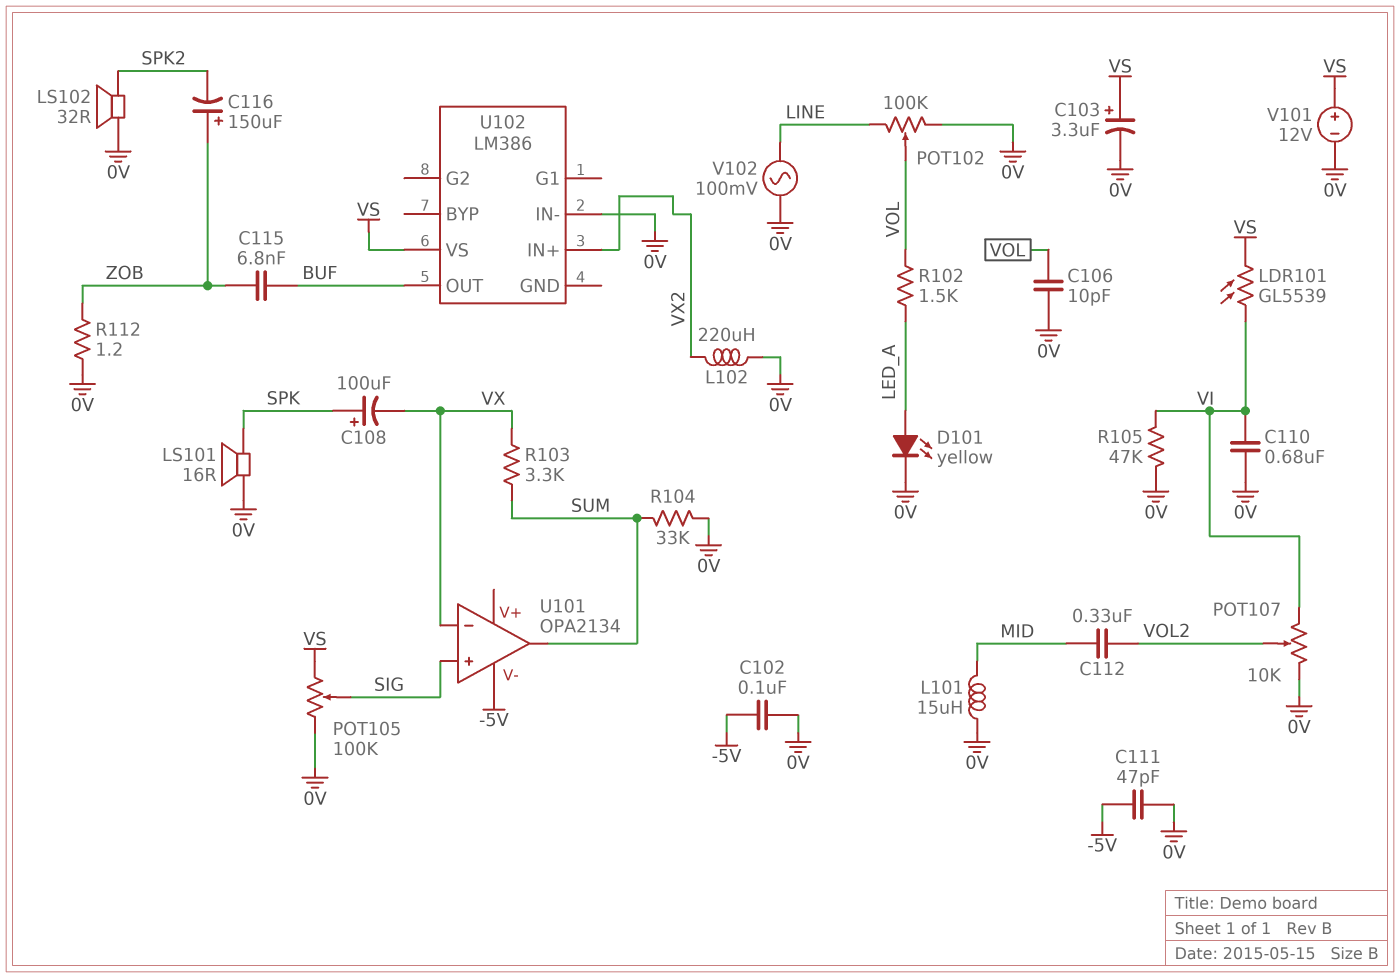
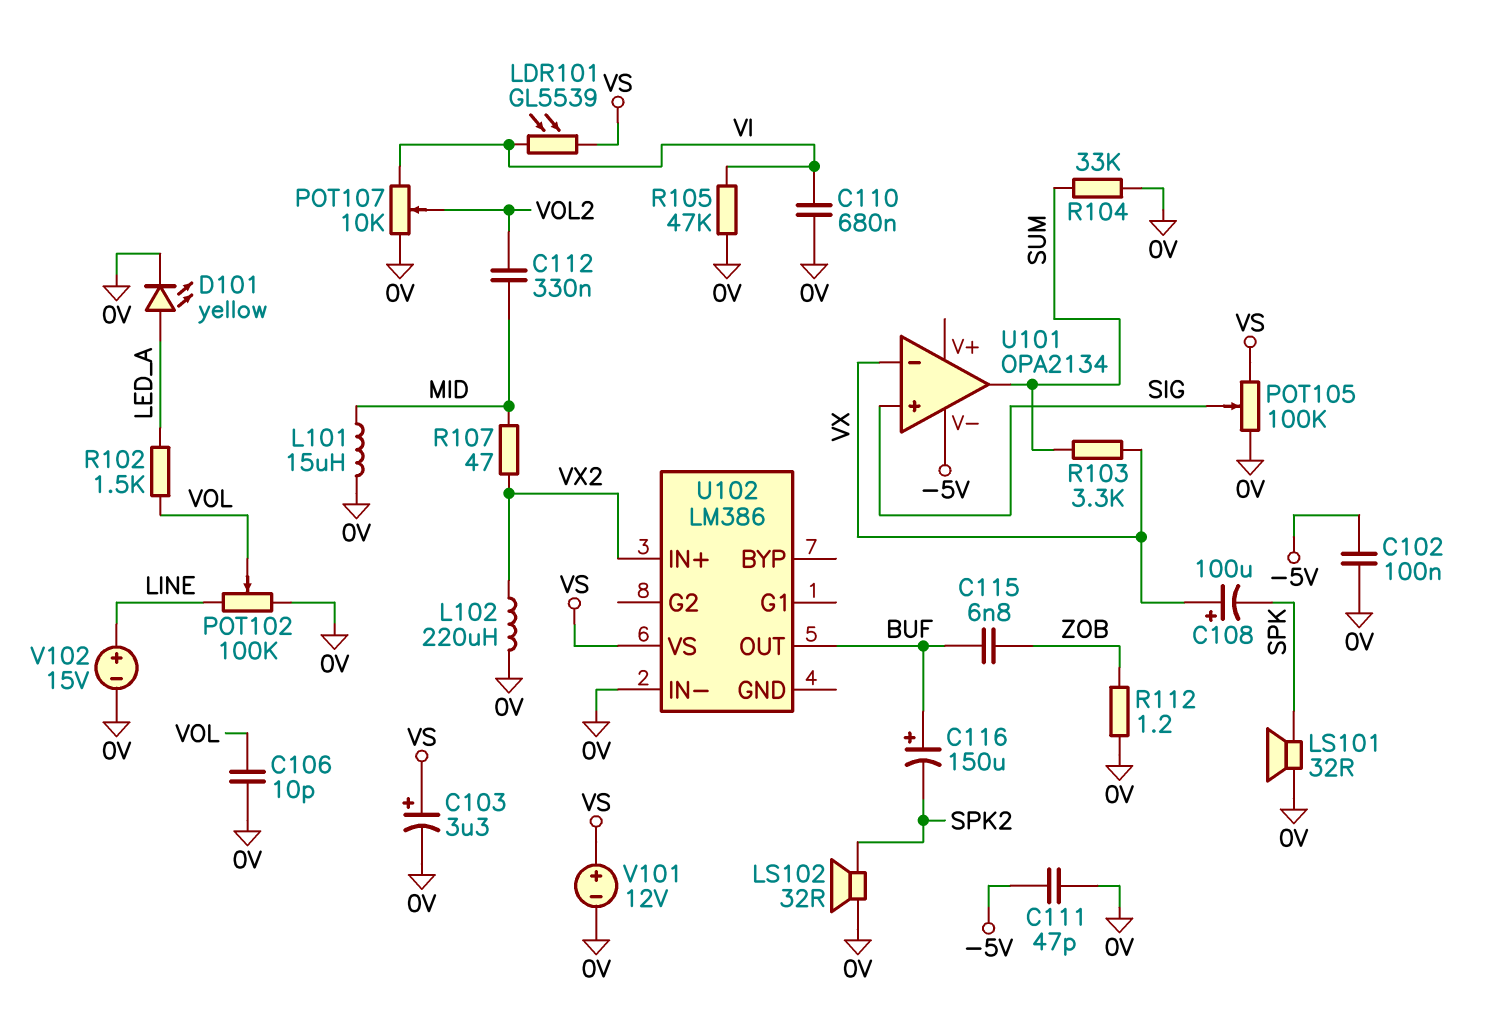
C108: 100uF (plus SPK, minus VX) -> 100uF (plus VX, minus SPK)
C116: 150uF (plus ZOB, minus SPK2) -> 150uF (plus BUF, minus SPK2)
LS101: speaker 16R (0V, SPK) -> speaker 32R (0V, SPK)
R107: none -> 47 (MID, VX2)
V102: AC 100mV (0V, LINE) -> 15V (plus LINE, minus 0V)

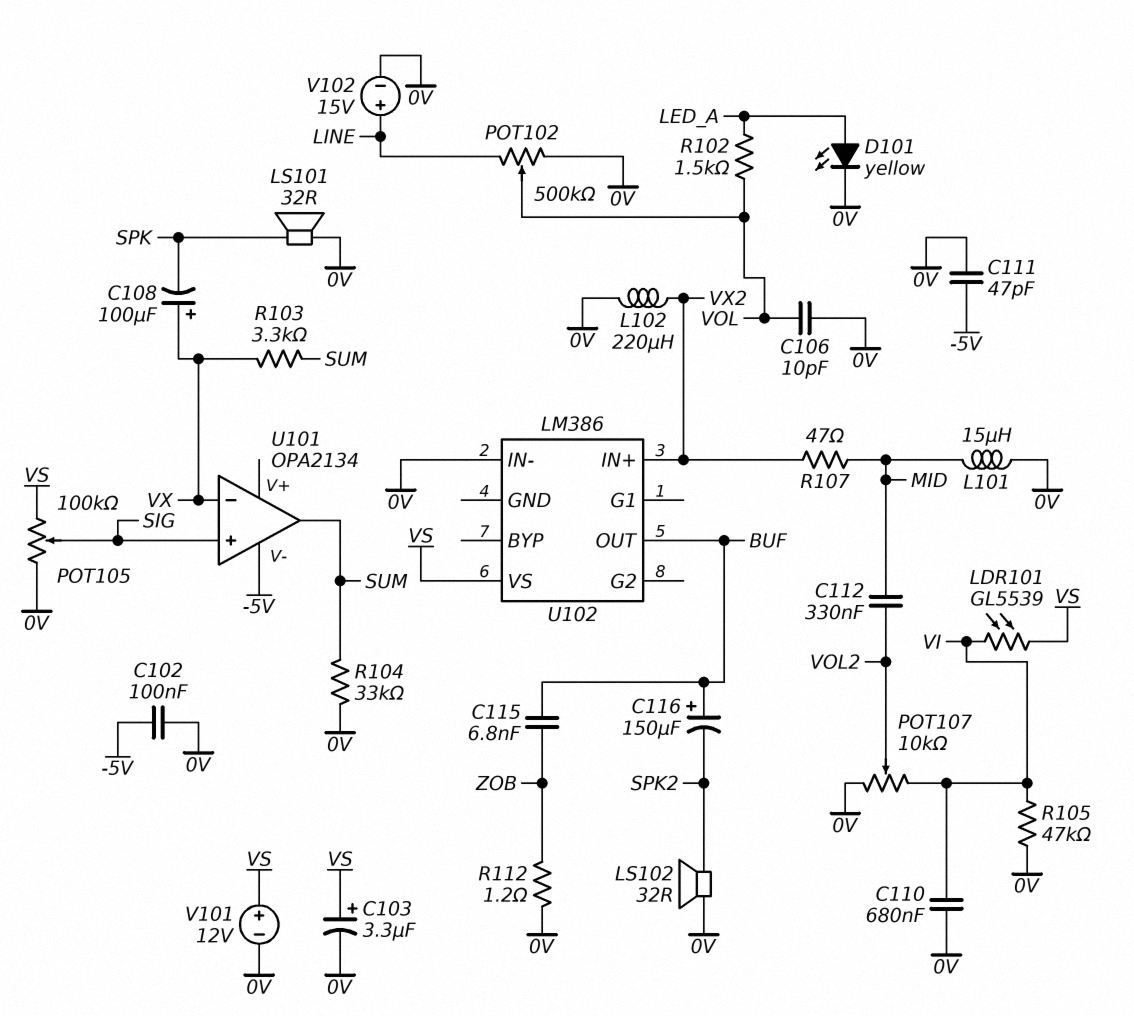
POT102: 100k (0V, LINE, wiper VOL) -> 500k (0V, LINE, wiper VOL)

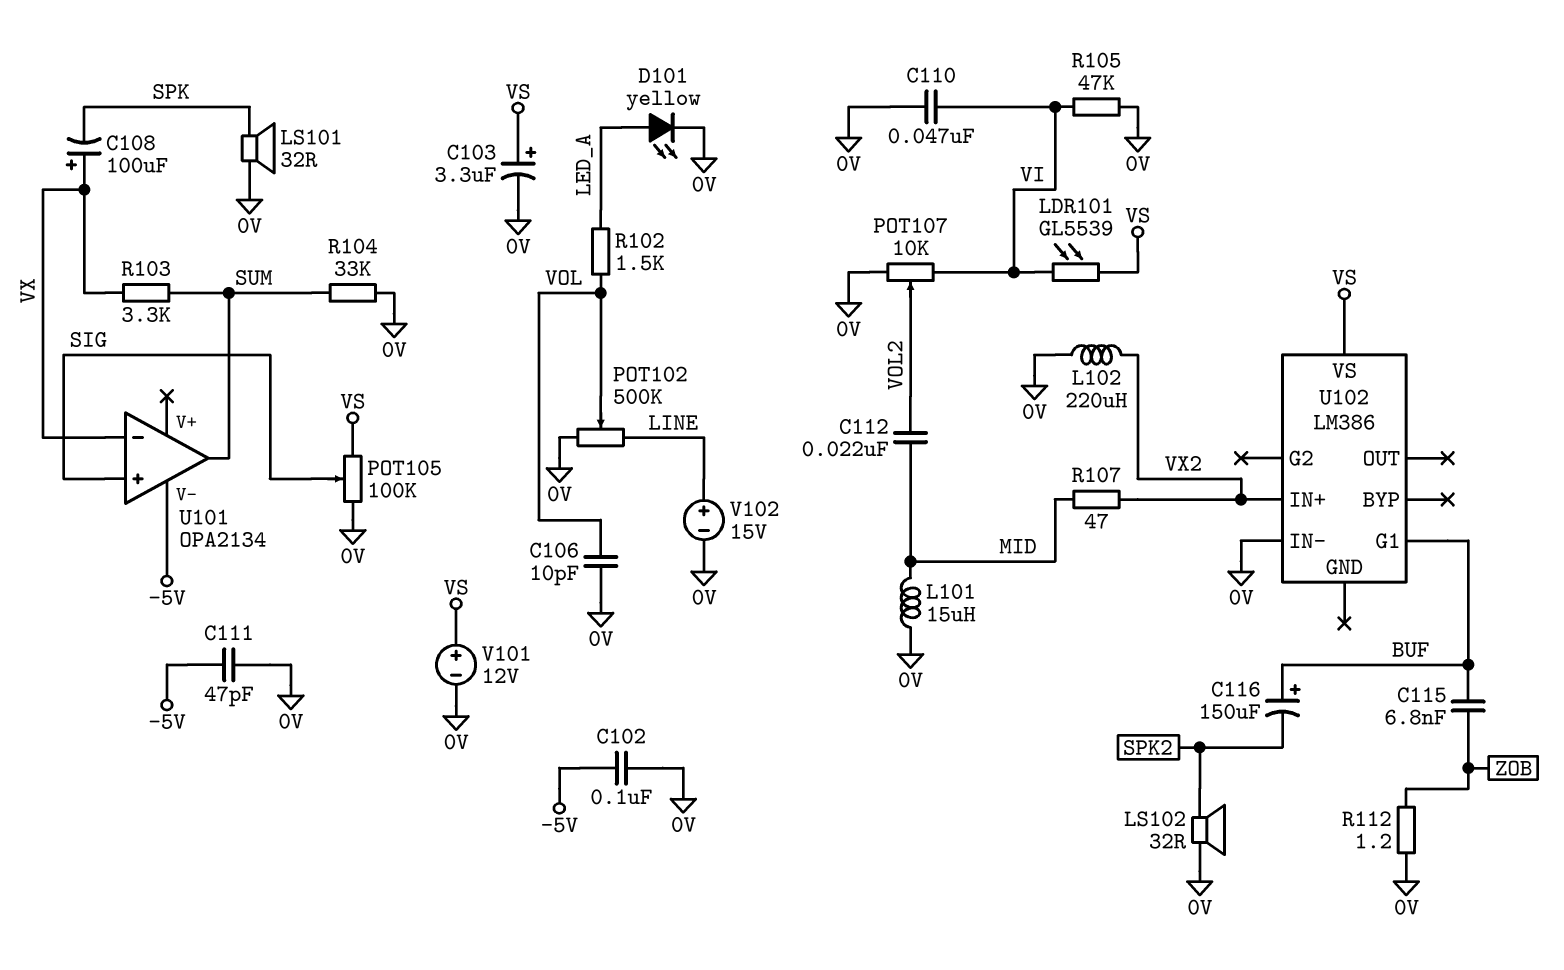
C110: 680nF (0V, VI) -> 47nF (0V, VI)
C112: 330nF (MID, VOL2) -> 22nF (MID, VOL2)
U102 pin G1: none -> BUF
U102 pin OUT: BUF -> none

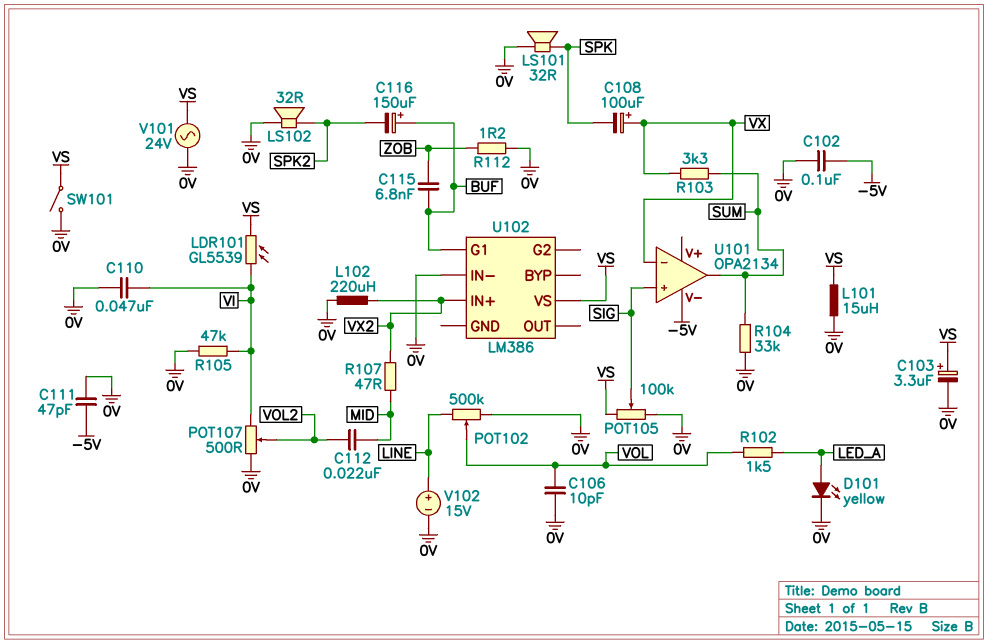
L101: 15uH (0V, MID) -> 15uH (0V, VS)
POT107: 10k (0V, VI, wiper VOL2) -> 500 (0V, VI, wiper VOL2)
SW101: none -> switch (0V, VS)
V101: 12V (plus VS, minus 0V) -> AC 24V (0V, VS)

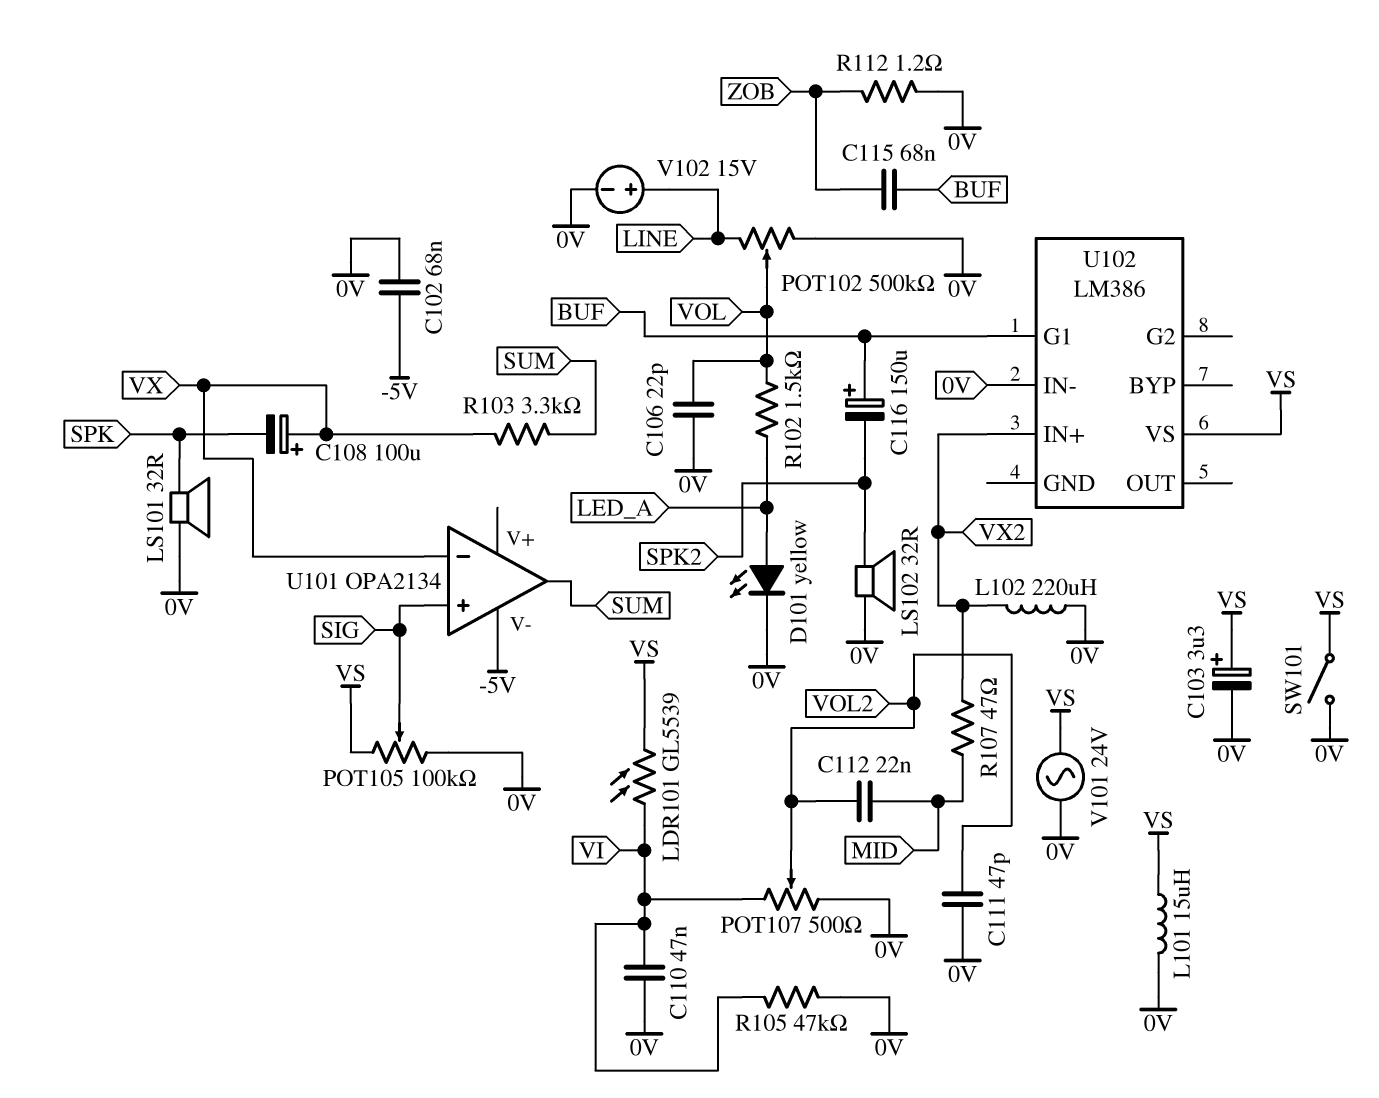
C102: 100nF (-5V, 0V) -> 68nF (-5V, 0V)
C106: 10pF (0V, VOL) -> 22pF (0V, VOL)
C111: 47pF (-5V, 0V) -> 47pF (0V, VOL2)
C115: 6.8nF (BUF, ZOB) -> 68nF (BUF, ZOB)
R104: 33k (0V, SUM) -> none

